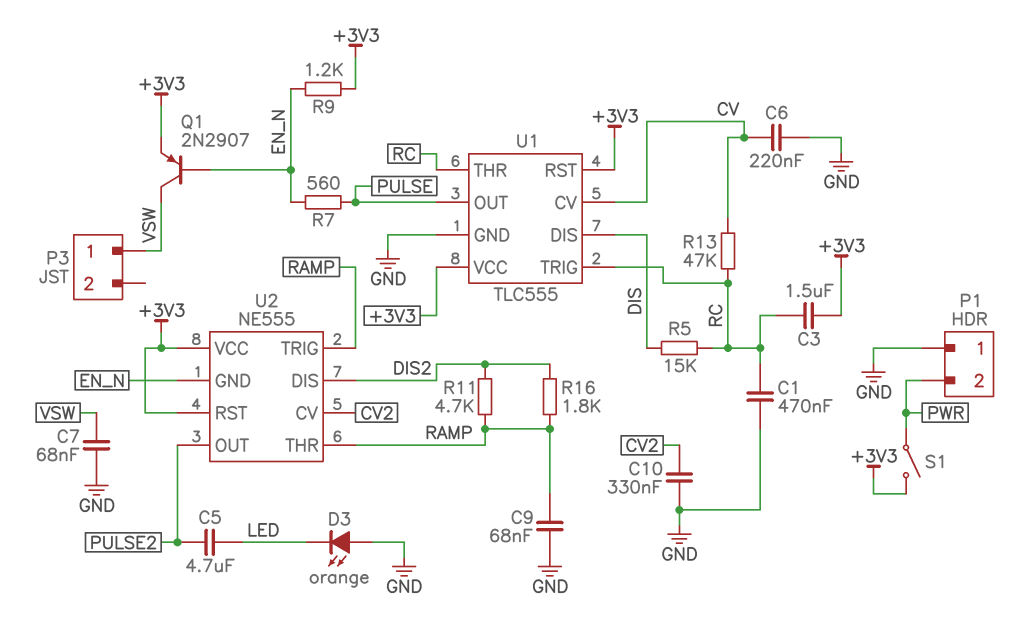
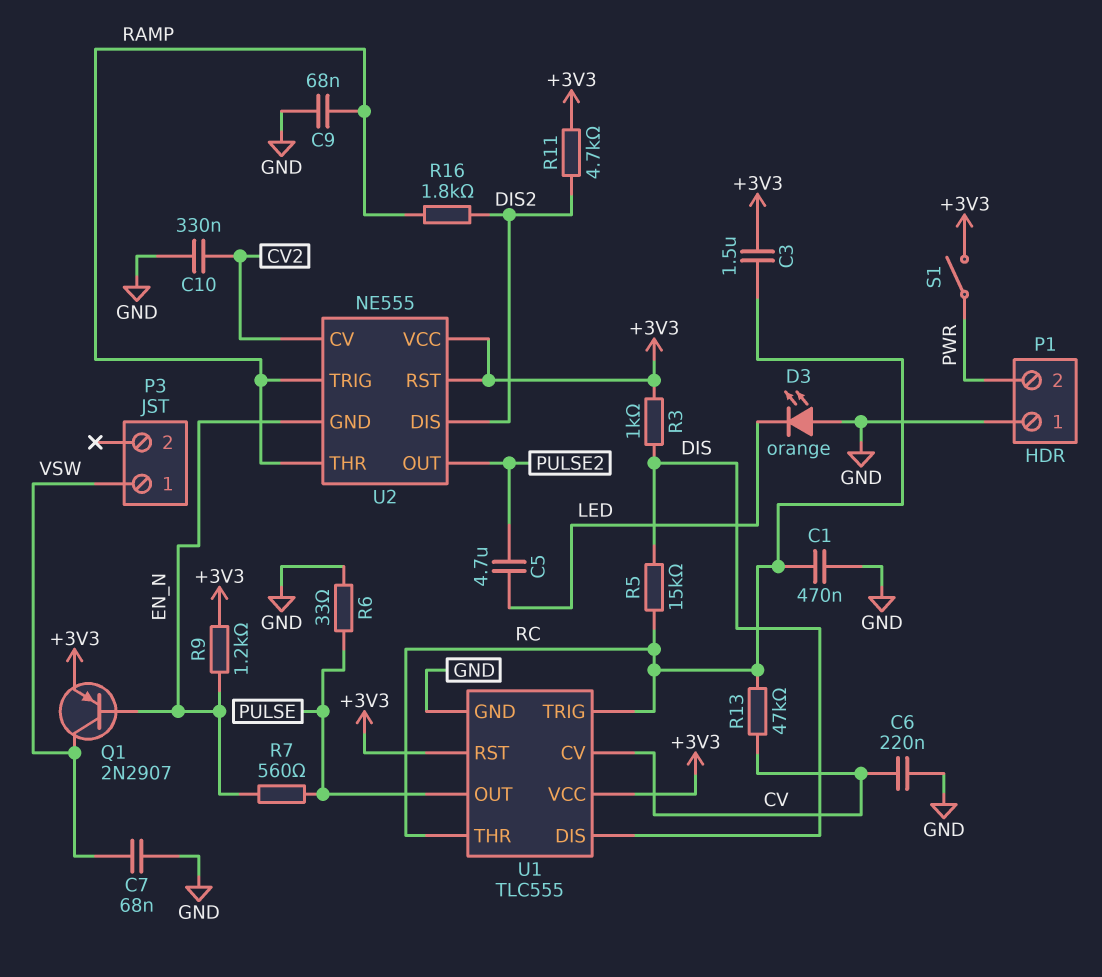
R3: none -> 1k (+3V3, DIS)
R6: none -> 33 (GND, PULSE)
R11: 4.7k (DIS2, RAMP) -> 4.7k (+3V3, DIS2)

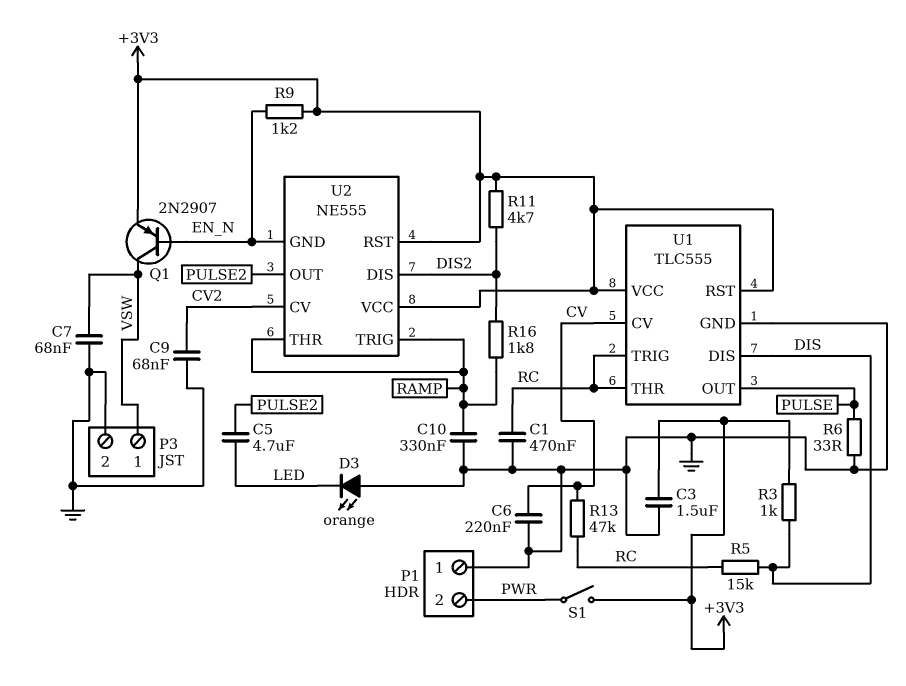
C3: 1.5uF (+3V3, RC) -> 1.5uF (+3V3, GND)
C9: 68nF (GND, RAMP) -> 68nF (CV2, GND)
C10: 330nF (CV2, GND) -> 330nF (GND, RAMP)
P3 pin 2: none -> GND
R7: 560 (EN_N, PULSE) -> none

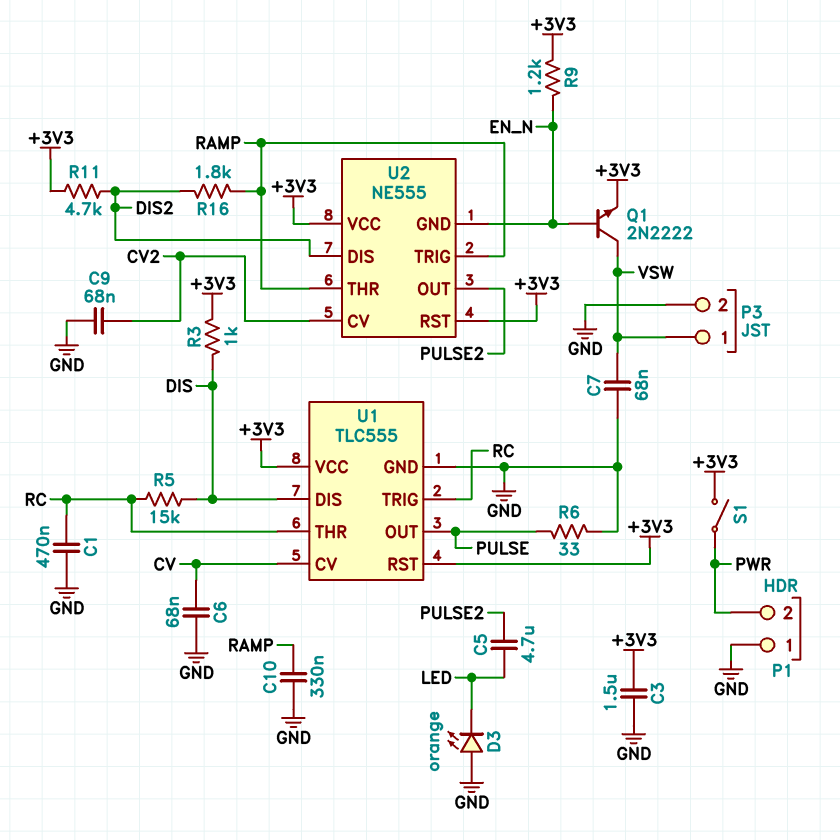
C6: 220nF (CV, GND) -> 68nF (CV, GND)
Q1: PNP 2N2907 (B EN_N, C VSW, E +3V3) -> NPN 2N2222 (B EN_N, C VSW, E +3V3)
R13: 47k (CV, RC) -> none

